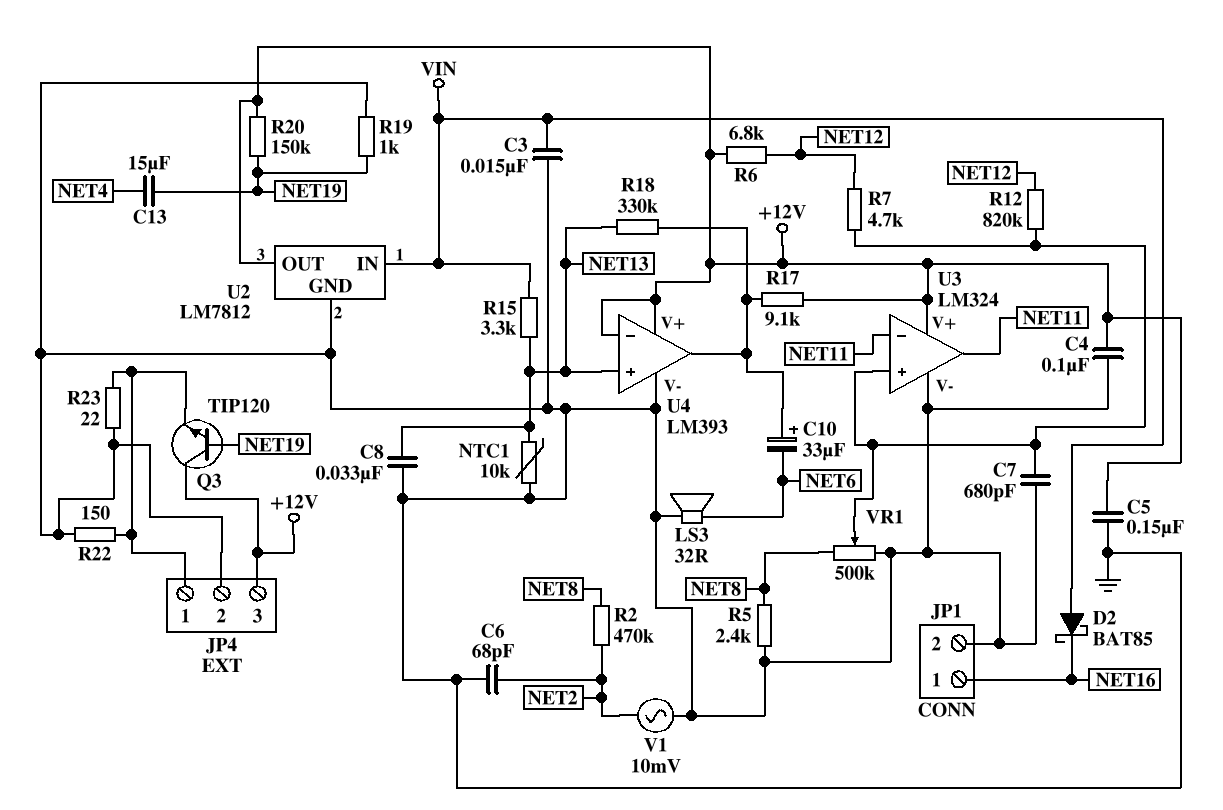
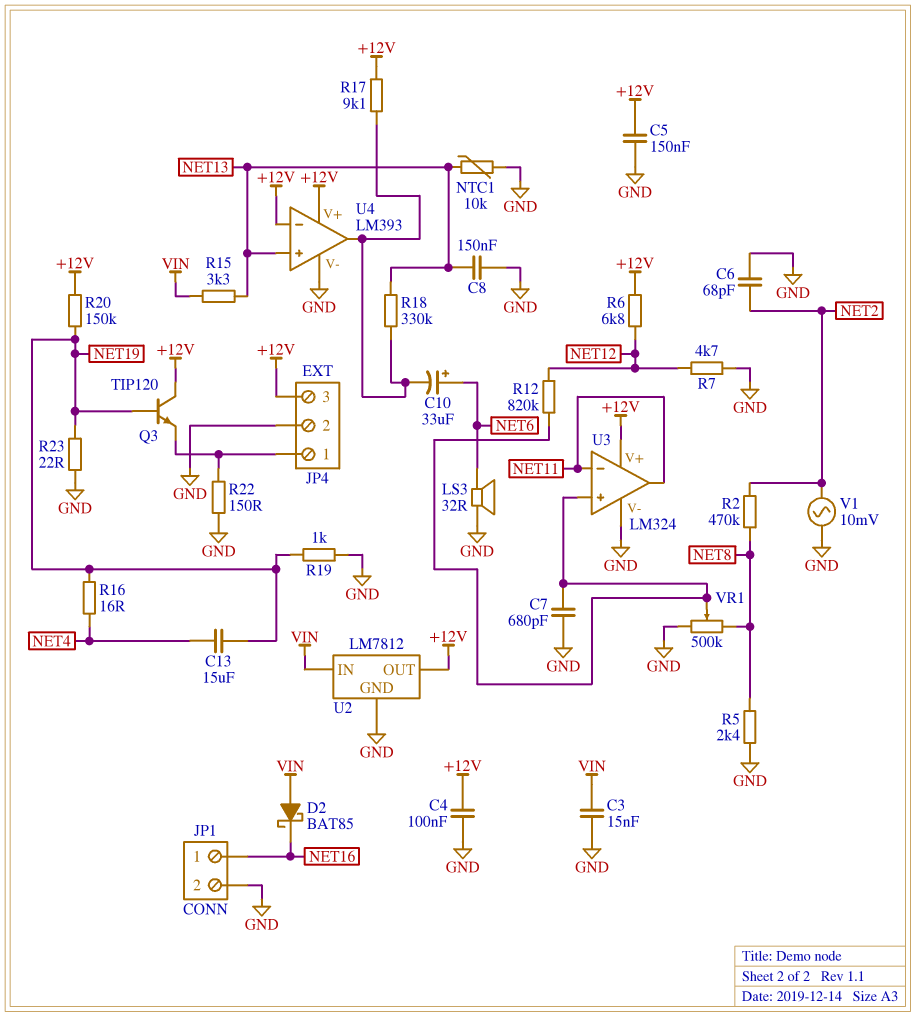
C8: 33nF (GND, NET13) -> 150nF (GND, NET13)
C10: 33uF (plus U4/out, minus NET6) -> 33uF (plus NET6, minus U4/out)
R7: 4.7k (NET12, U3/in+) -> 4.7k (GND, NET12)
R16: none -> 16 (NET4, NET19)
R23: 22 (GND, JP4/1) -> 22 (GND, NET19)

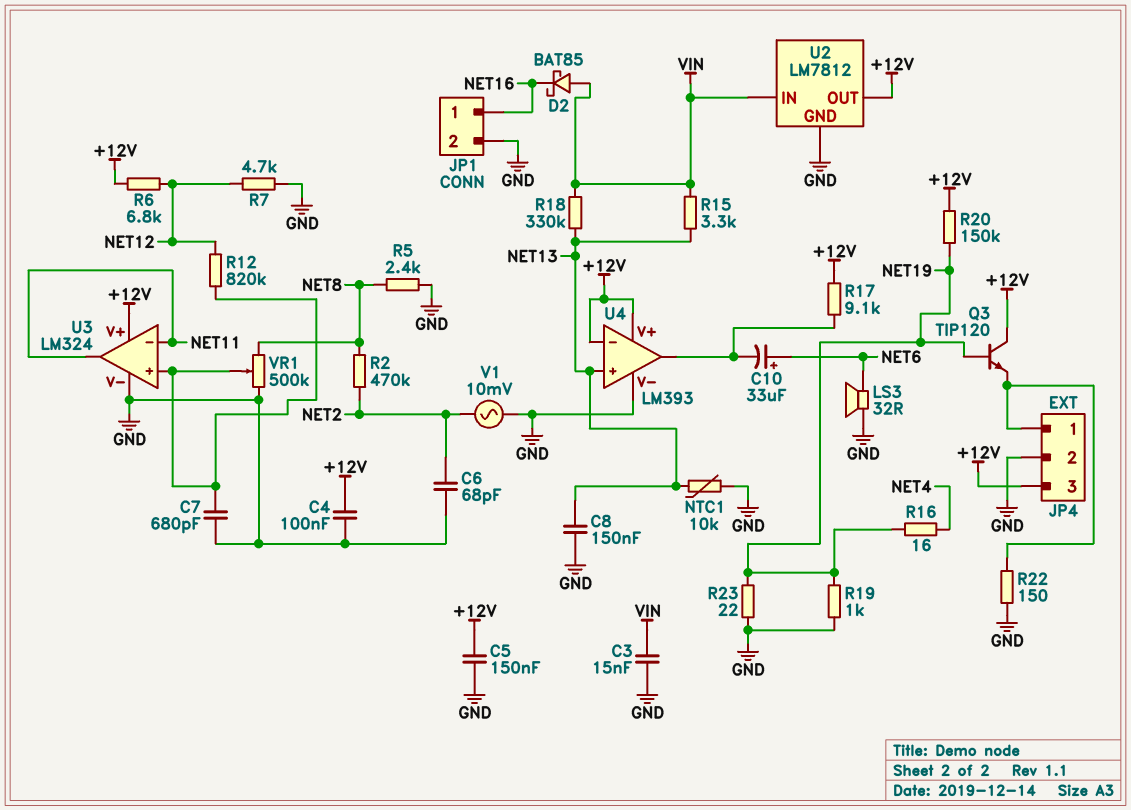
C13: 15uF (NET4, NET19) -> none
R18: 330k (NET13, U4/out) -> 330k (NET13, VIN)

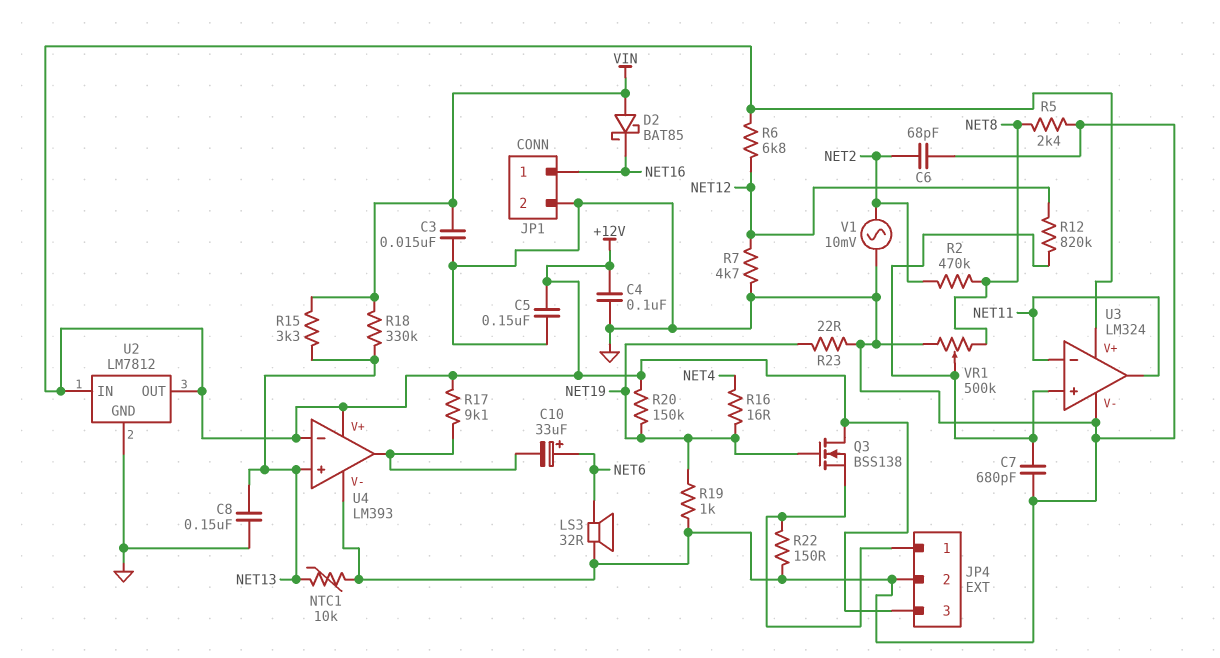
Q3: NPN TIP120 (B NET19, C +12V, E JP4/1) -> NMOS BSS138 (G NET19, D +12V, S JP4/1)
U2 pin IN: VIN -> +12V

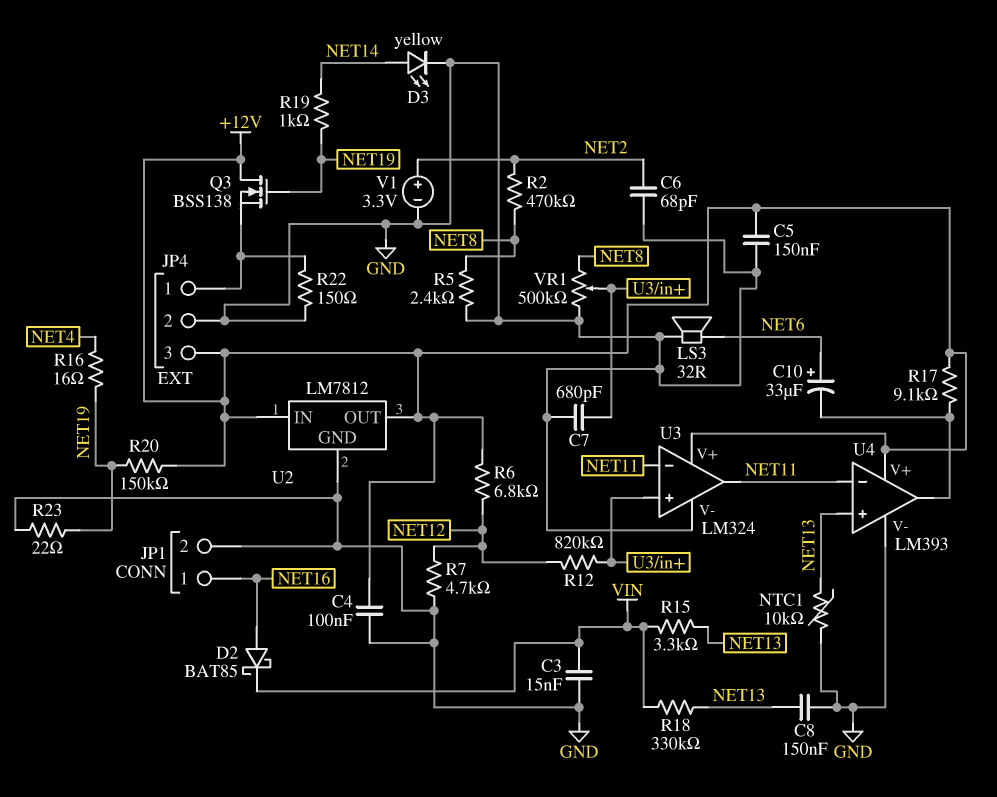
D2: schottky BAT85 (A VIN, K NET16) -> schottky BAT85 (A NET16, K VIN)
D3: none -> LED yellow (A NET14, K GND)
R19: 1k (GND, NET19) -> 1k (NET14, NET19)
U4 pin in-: +12V -> NET11
V1: AC 10mV (GND, NET2) -> 3.3V (plus NET2, minus GND)

